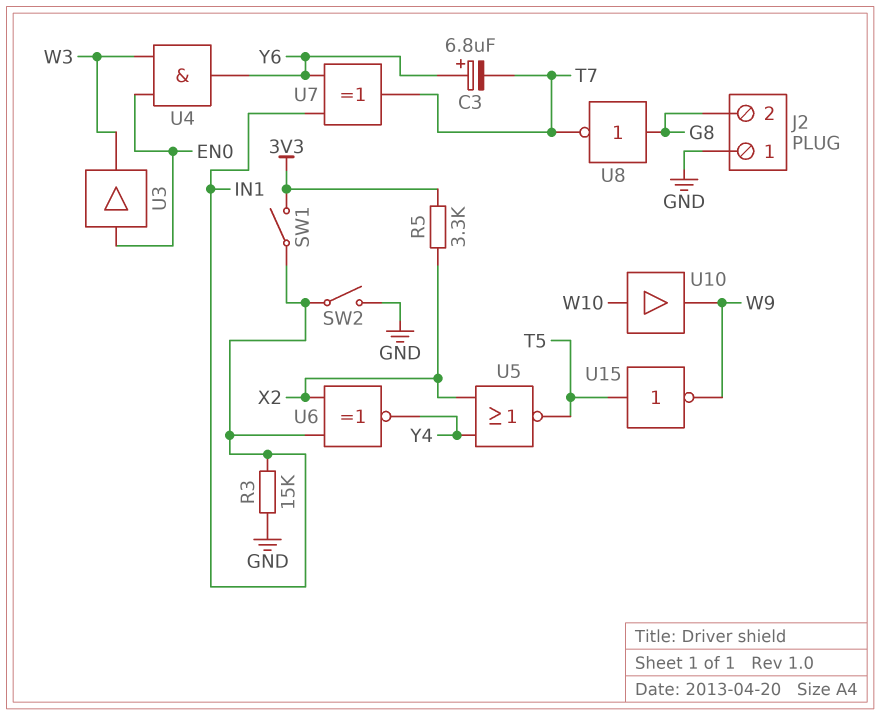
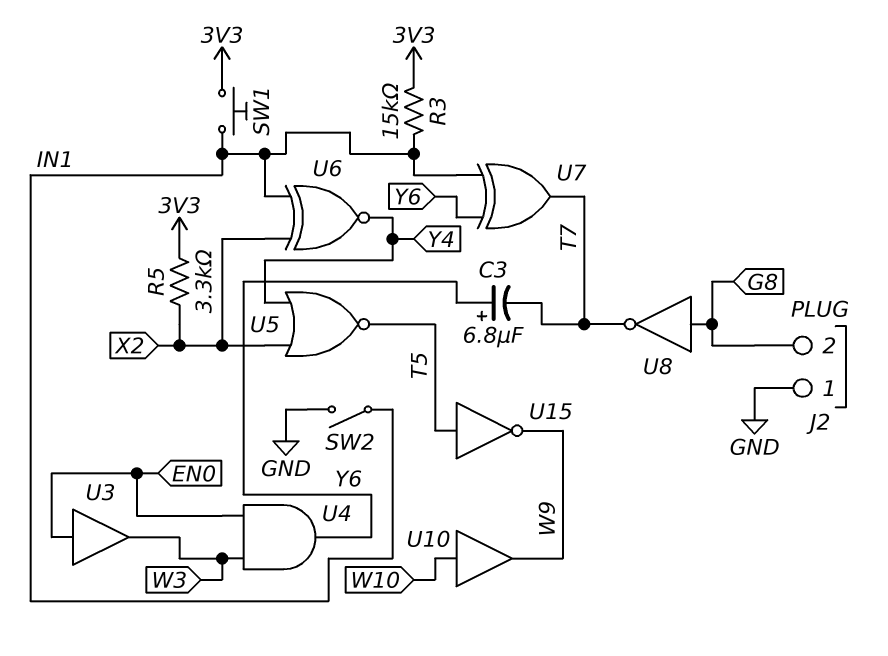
R3: 15k (GND, IN1) -> 15k (3V3, IN1)
SW1: switch (3V3, IN1) -> button (3V3, IN1)

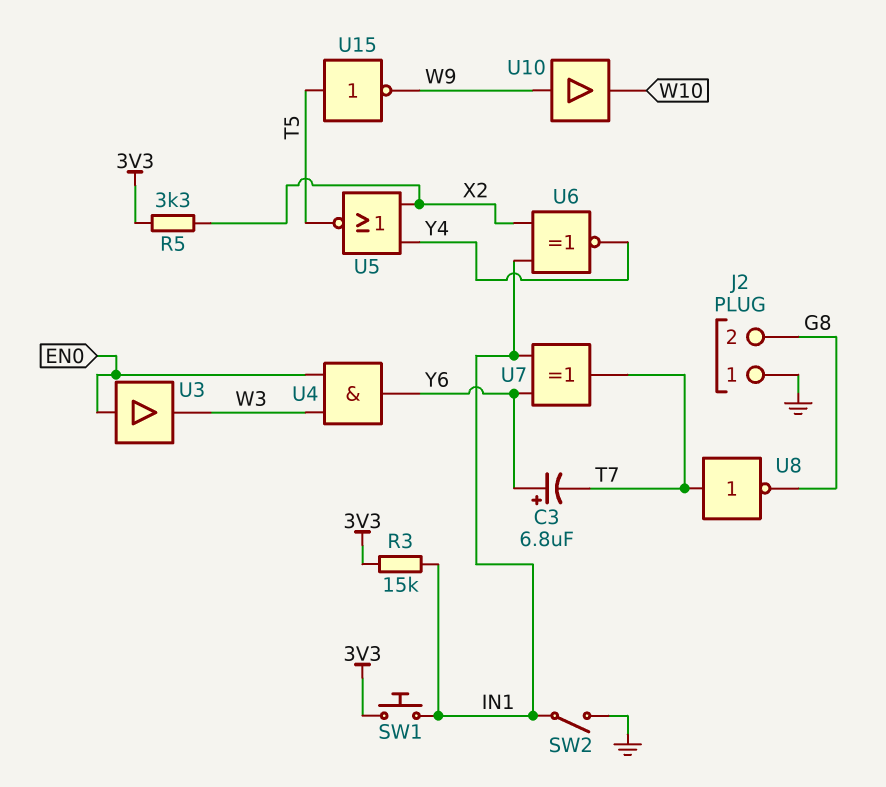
U8: NOT (in G8, out T7) -> NOT (in T7, out G8)
U10: buffer (in W10, out W9) -> buffer (in W9, out W10)

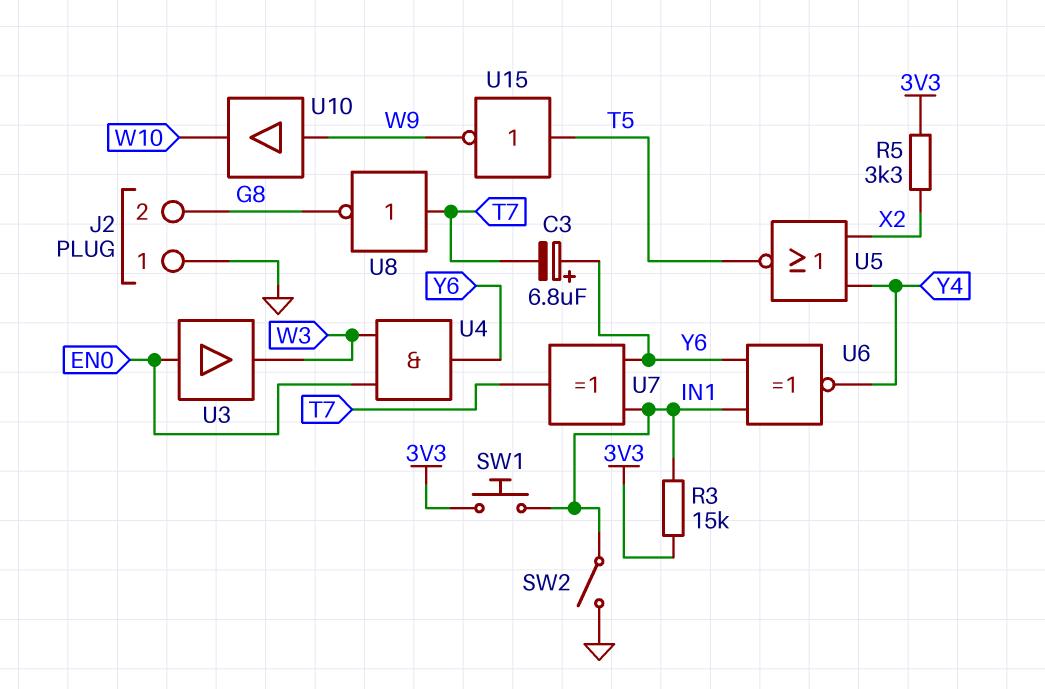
U6: XNOR (in IN1, in X2, out Y4) -> XNOR (in IN1, in Y6, out Y4)

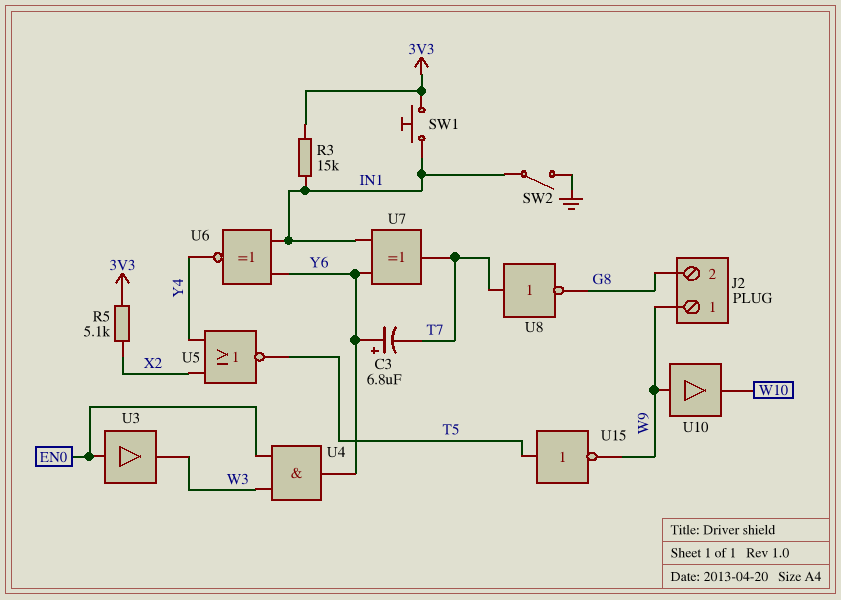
J2 pin 1: GND -> W9
R5: 3.3k (3V3, X2) -> 5.1k (3V3, X2)

